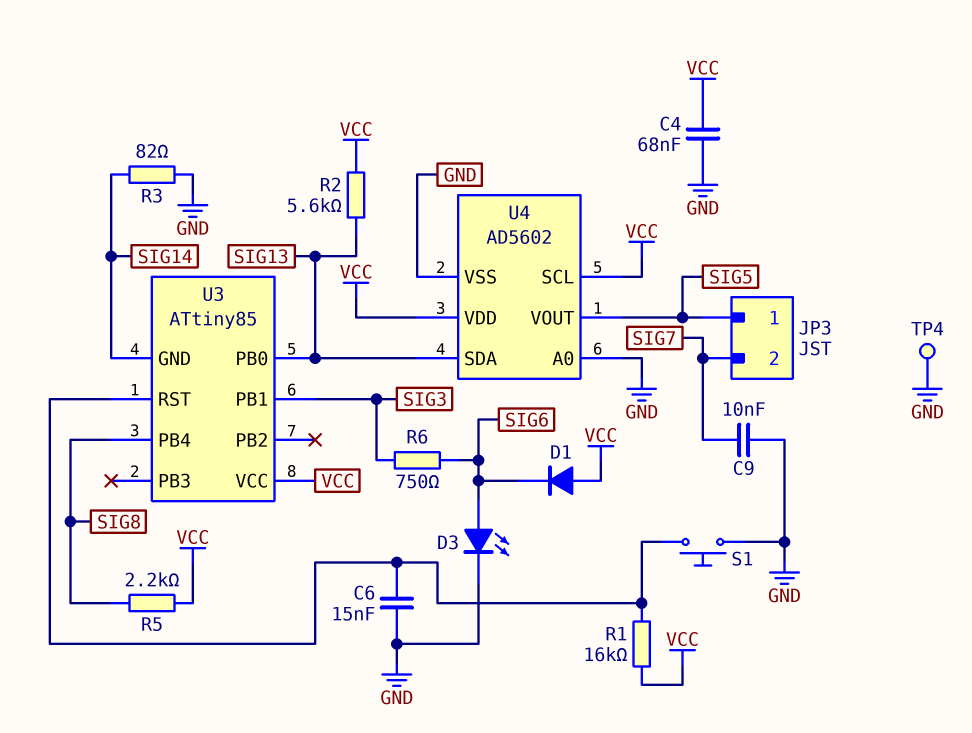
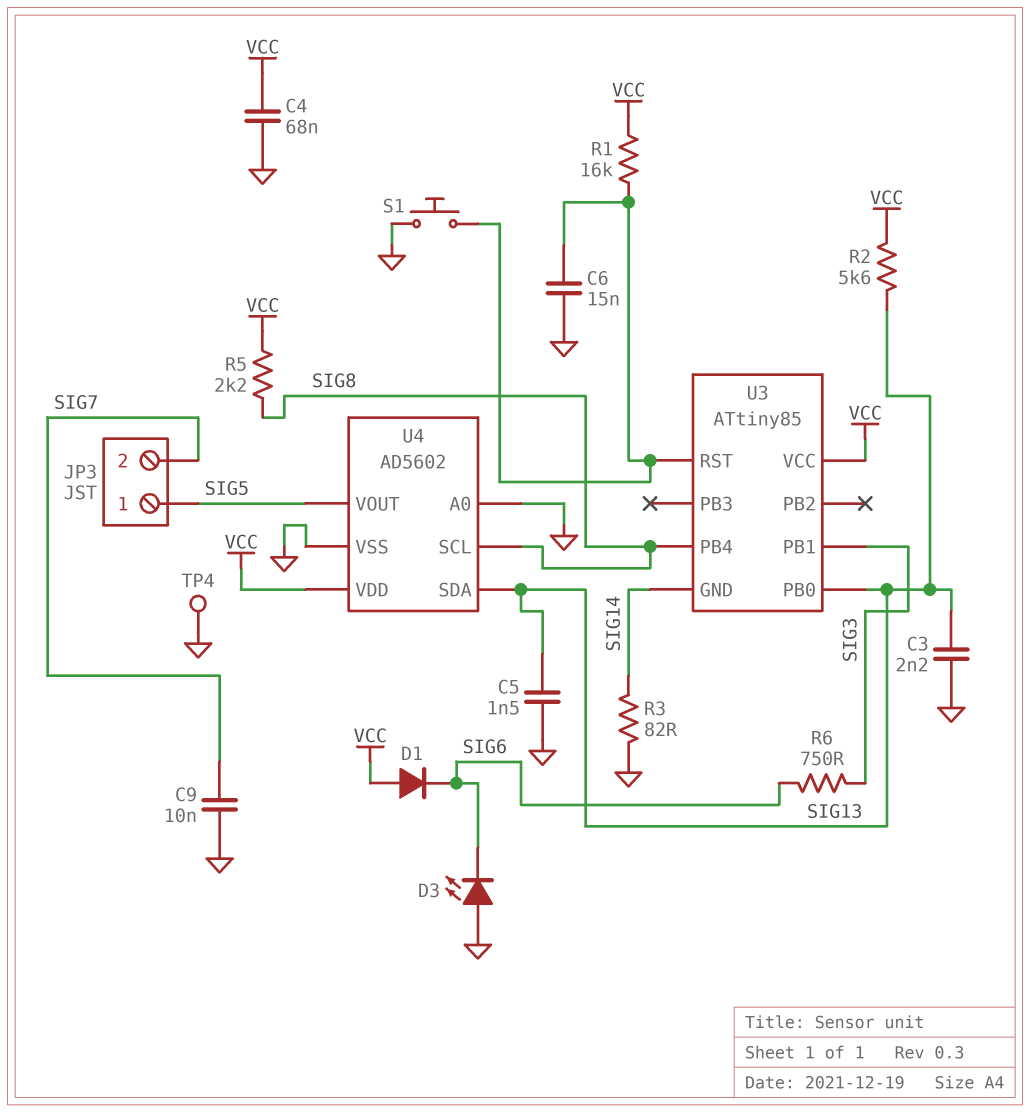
C3: none -> 2.2nF (GND, SIG13)
C5: none -> 1.5nF (GND, SIG13)
D3: LED (A SIG6, K GND) -> LED (A GND, K SIG6)
U4 pin SCL: VCC -> SIG8

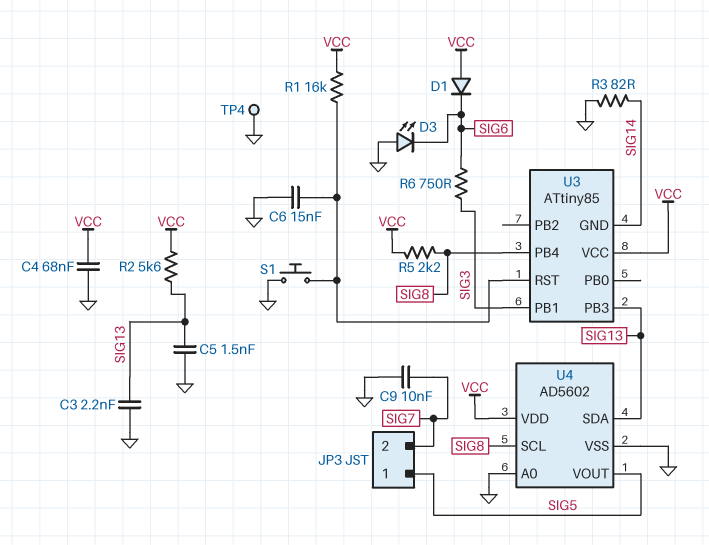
U3 pin PB0: SIG13 -> none
U3 pin PB3: none -> SIG13

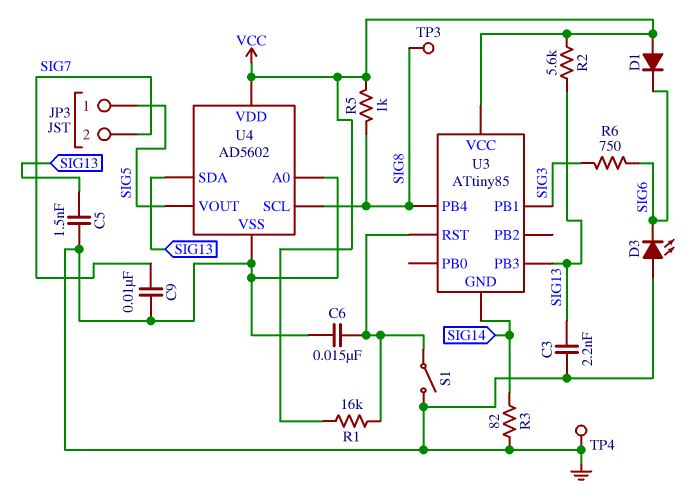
C4: 68nF (GND, VCC) -> none
R5: 2.2k (SIG8, VCC) -> 1k (SIG8, VCC)
S1: button (GND, U3/RST) -> switch (GND, U3/RST)
TP3: none -> test point (SIG8)

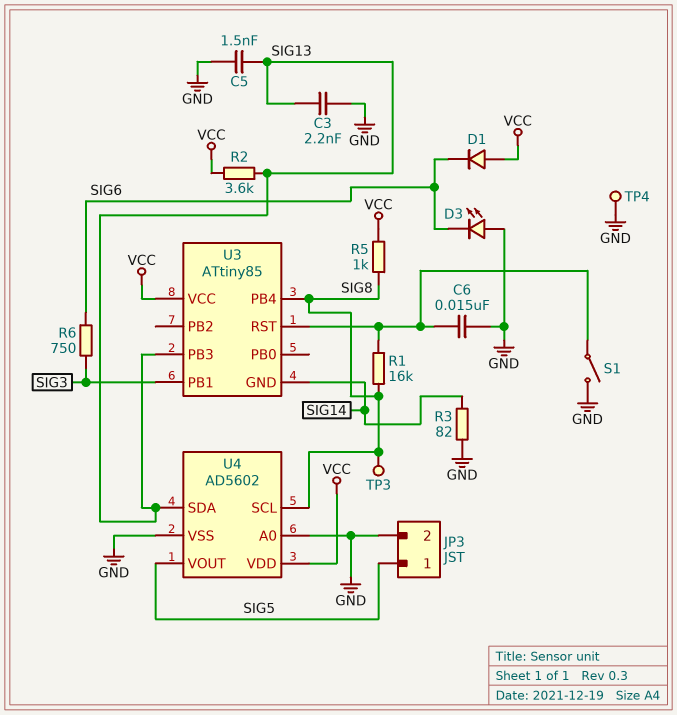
C9: 10nF (GND, SIG7) -> none
JP3 pin 2: SIG7 -> GND
R1: 16k (U3/RST, VCC) -> 16k (SIG8, U3/RST)
R2: 5.6k (SIG13, VCC) -> 3.6k (SIG13, VCC)

